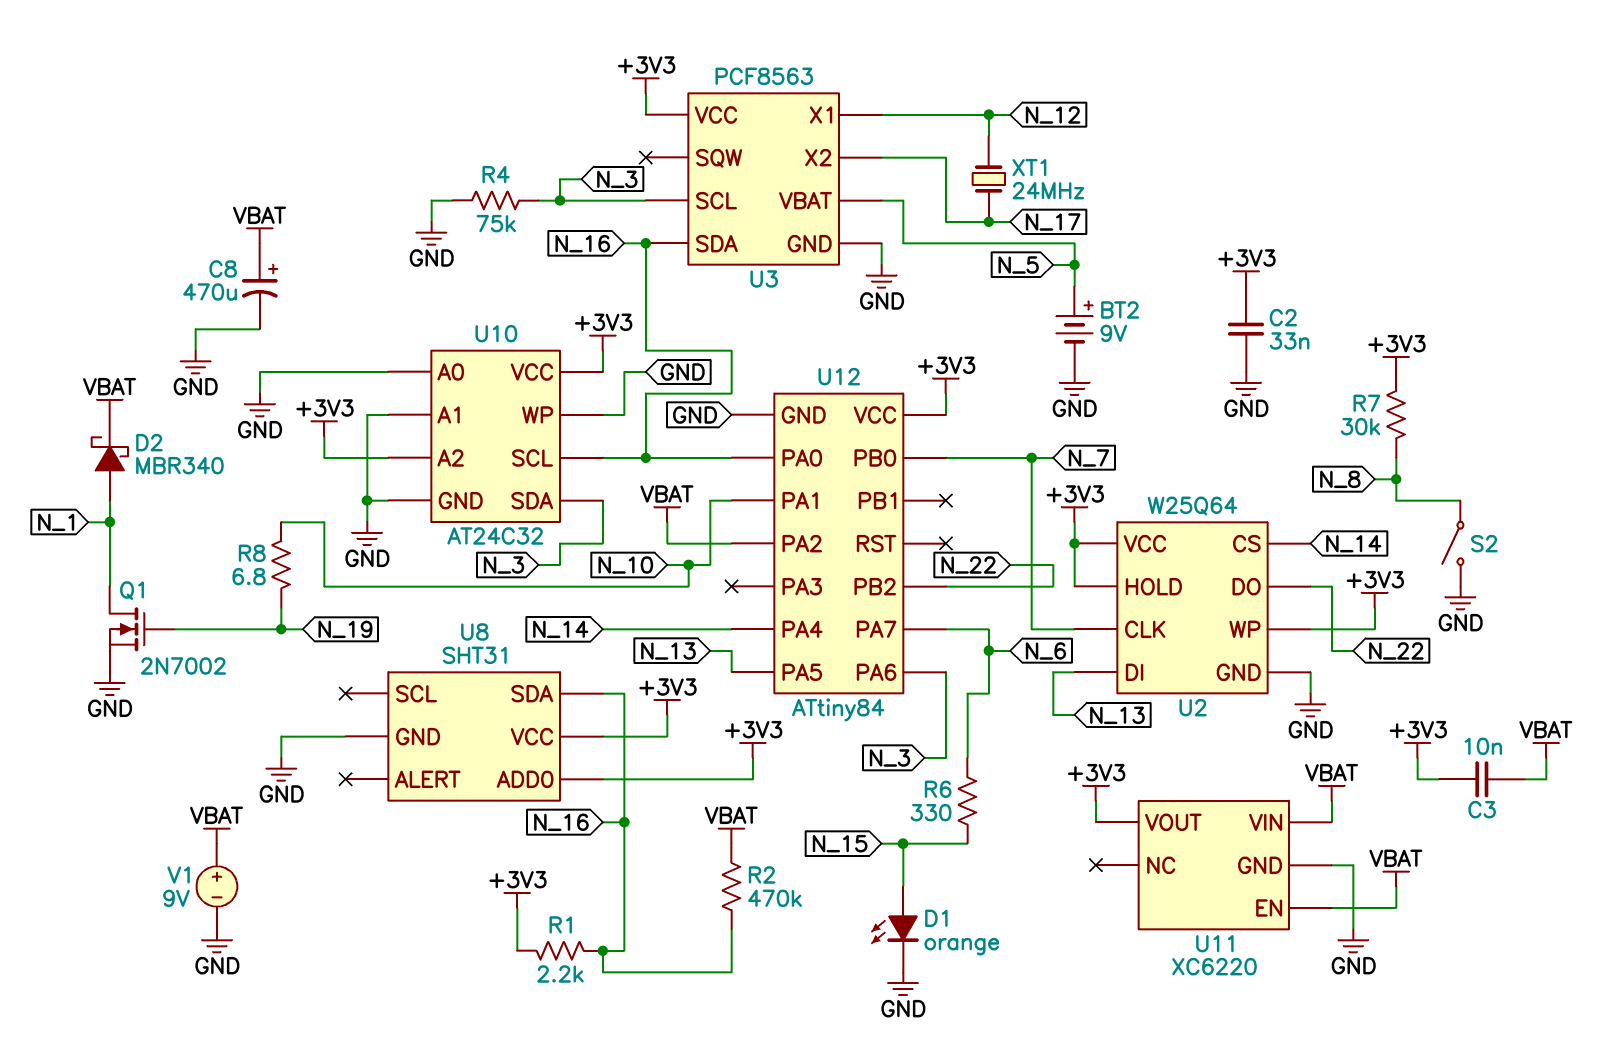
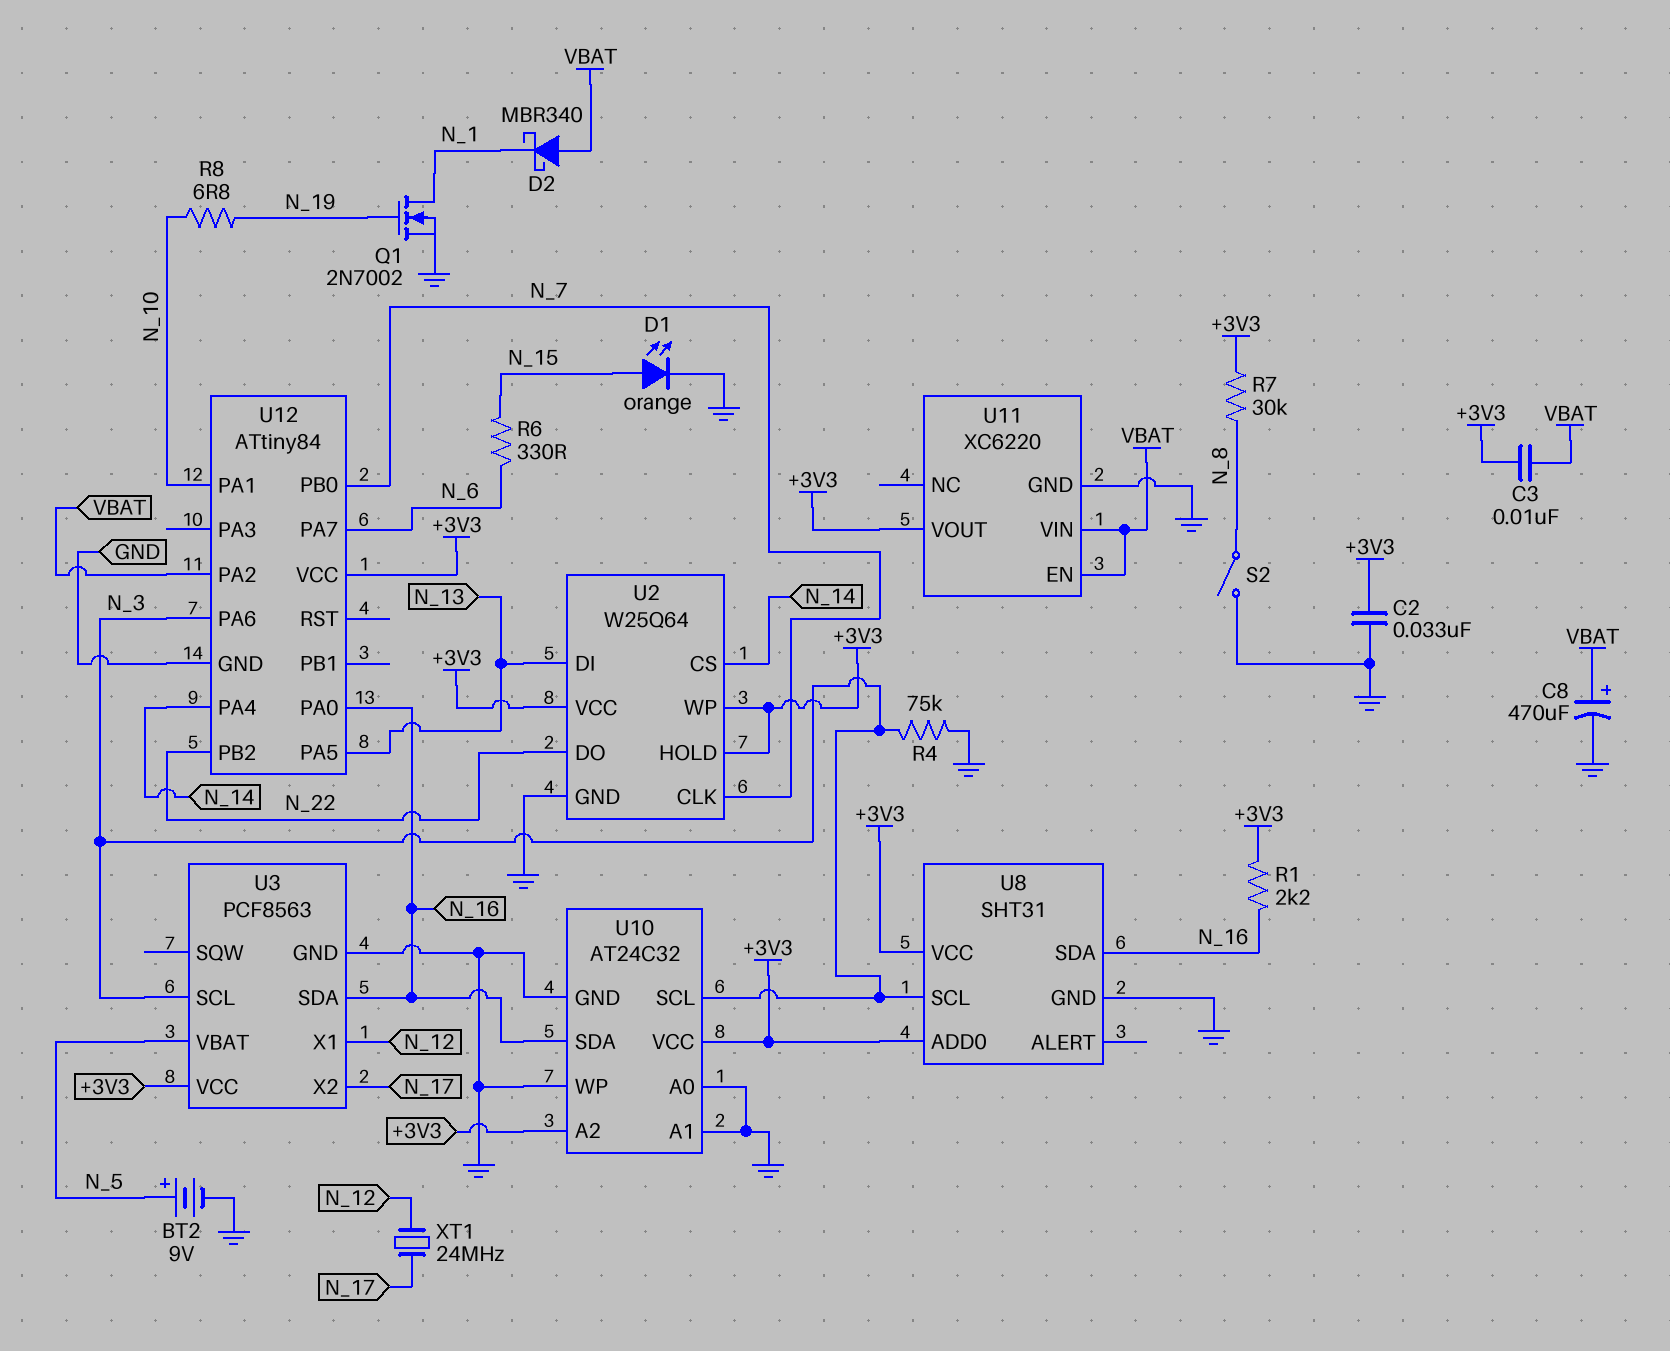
D2: schottky MBR340 (A N_1, K VBAT) -> schottky MBR340 (A VBAT, K N_1)
R2: 470k (N_16, VBAT) -> none
U8 pin SCL: none -> N_3
U10 pin SCL: N_16 -> N_3
U10 pin SDA: N_3 -> N_16
V1: 9V (plus VBAT, minus GND) -> none

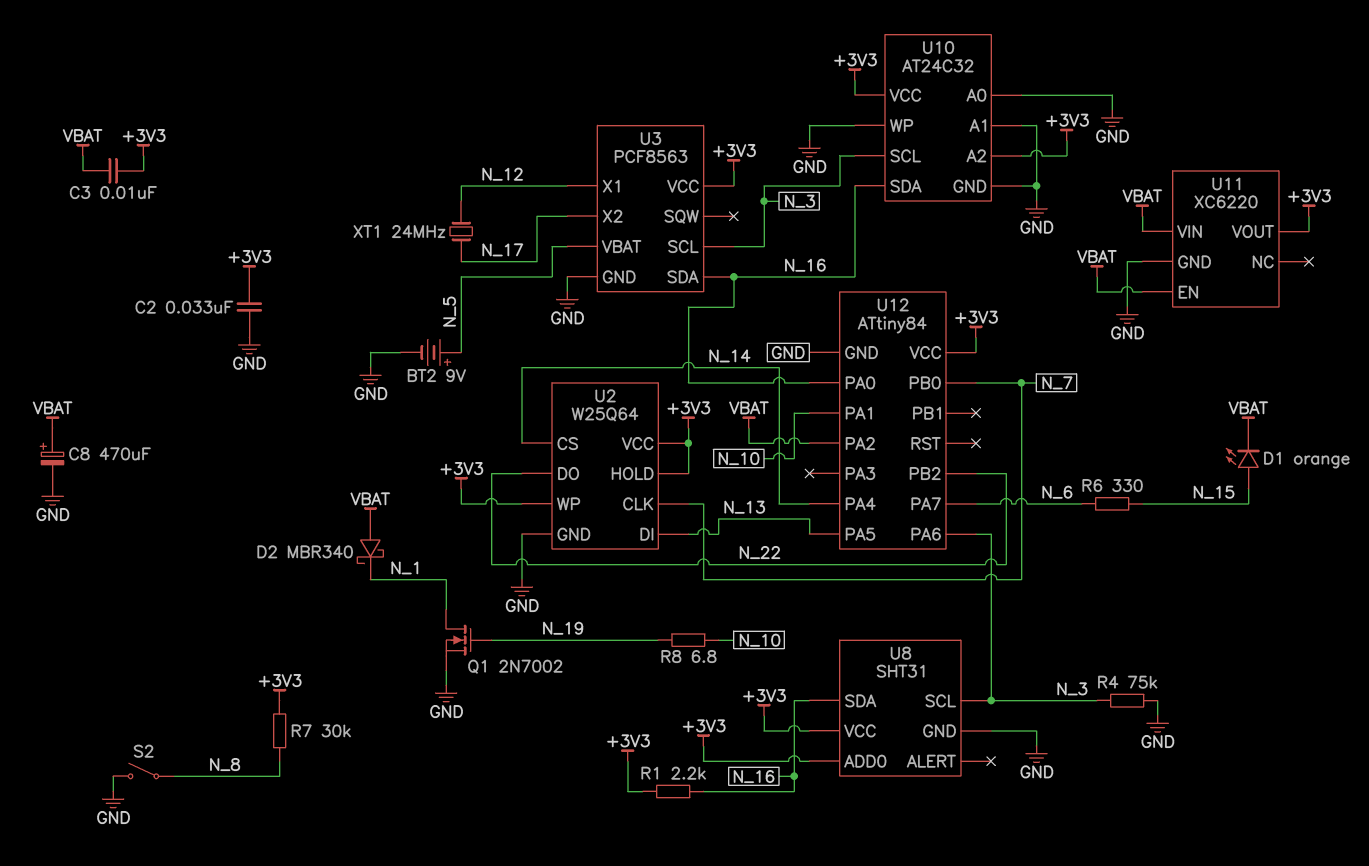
D1: LED orange (A N_15, K GND) -> LED orange (A N_15, K VBAT)

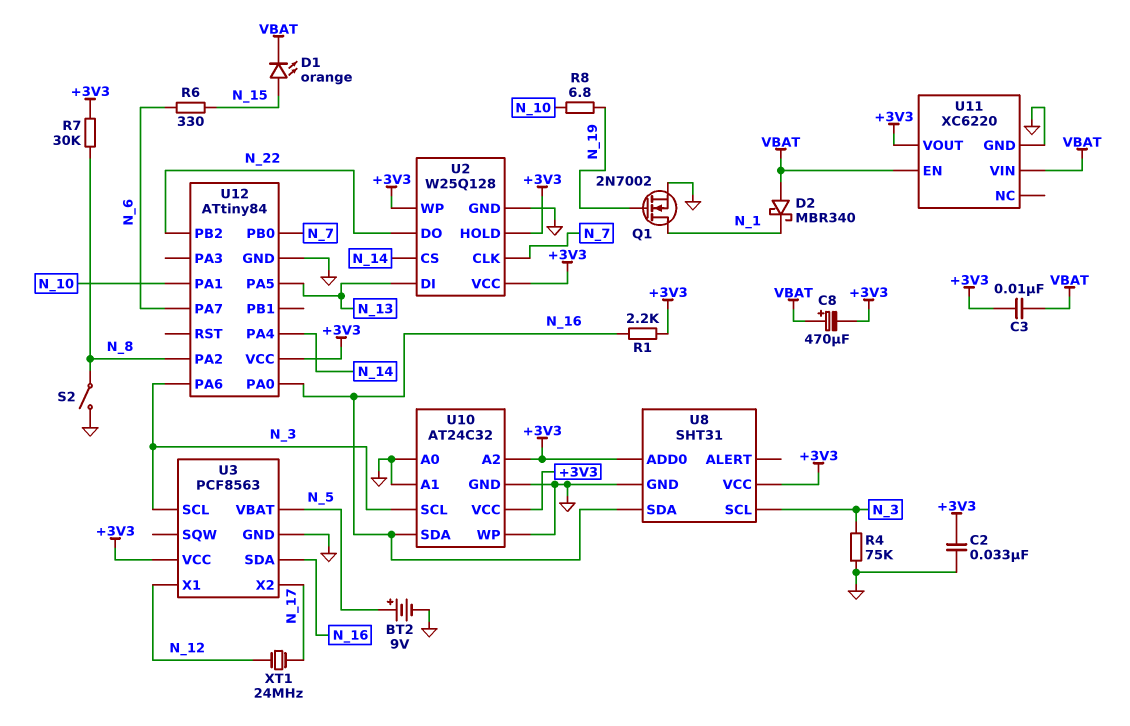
C8: 470uF (plus VBAT, minus GND) -> 470uF (plus VBAT, minus +3V3)
U2: W25Q64 -> W25Q128
U12 pin PA2: VBAT -> N_8

